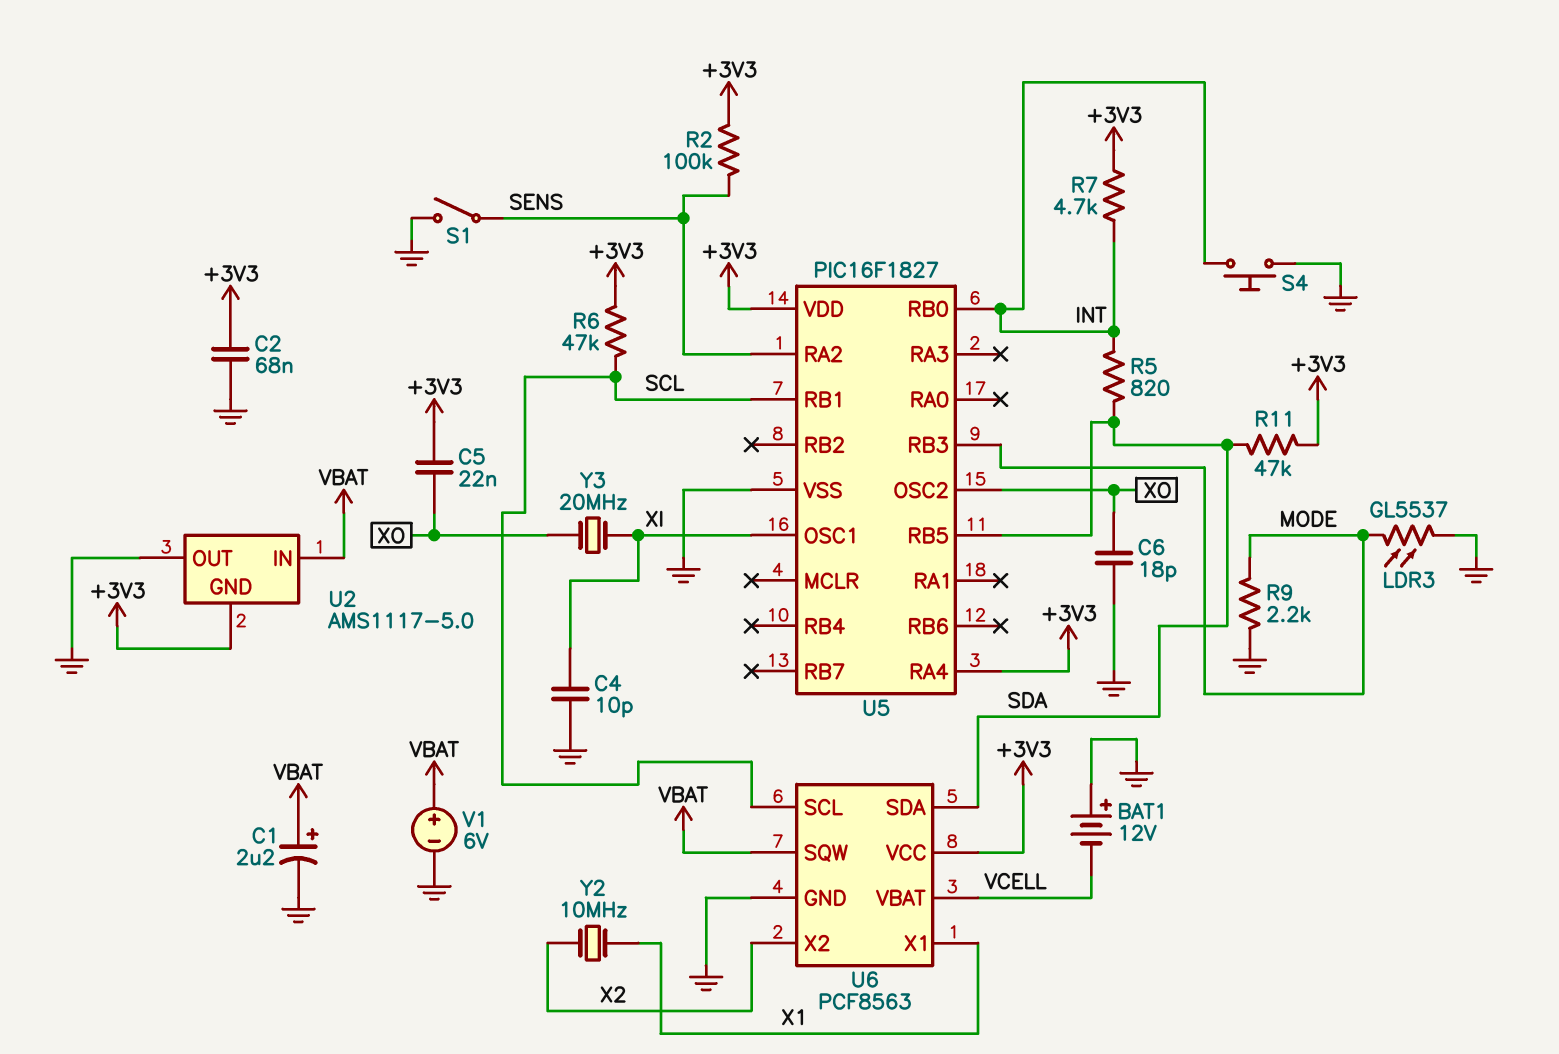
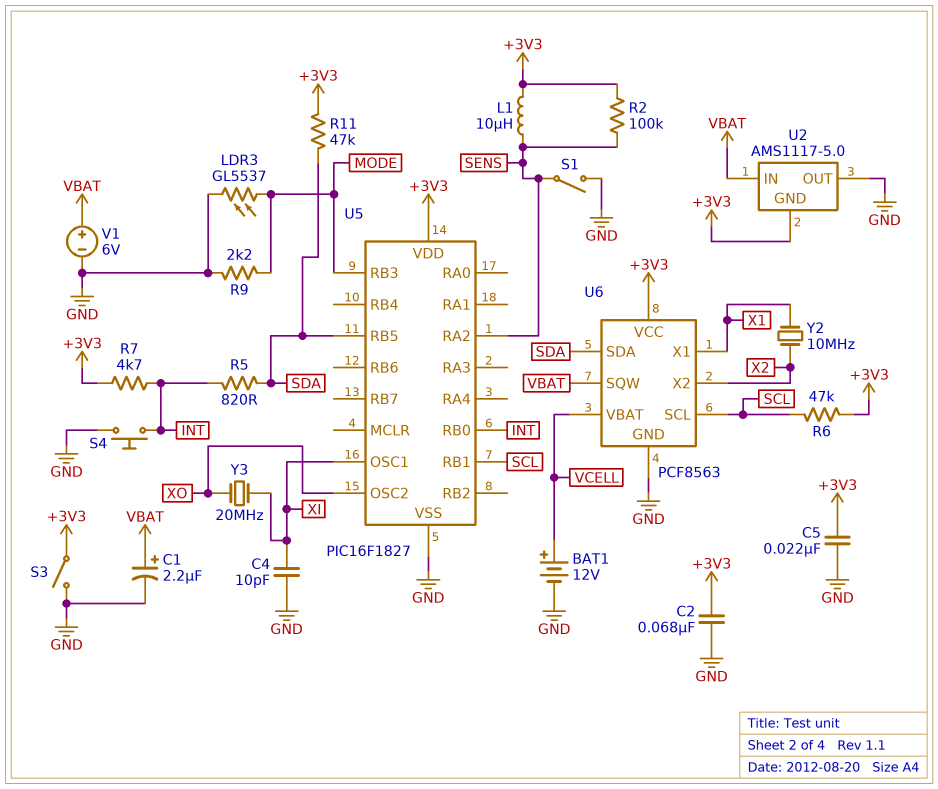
BAT1: 12V (plus GND, minus VCELL) -> 12V (plus VCELL, minus GND)
C5: 22nF (+3V3, XO) -> 22nF (+3V3, GND)
C6: 18pF (GND, XO) -> none
L1: none -> 10uH (+3V3, SENS)
S3: none -> switch (+3V3, GND)
U5 pin RA4: +3V3 -> none

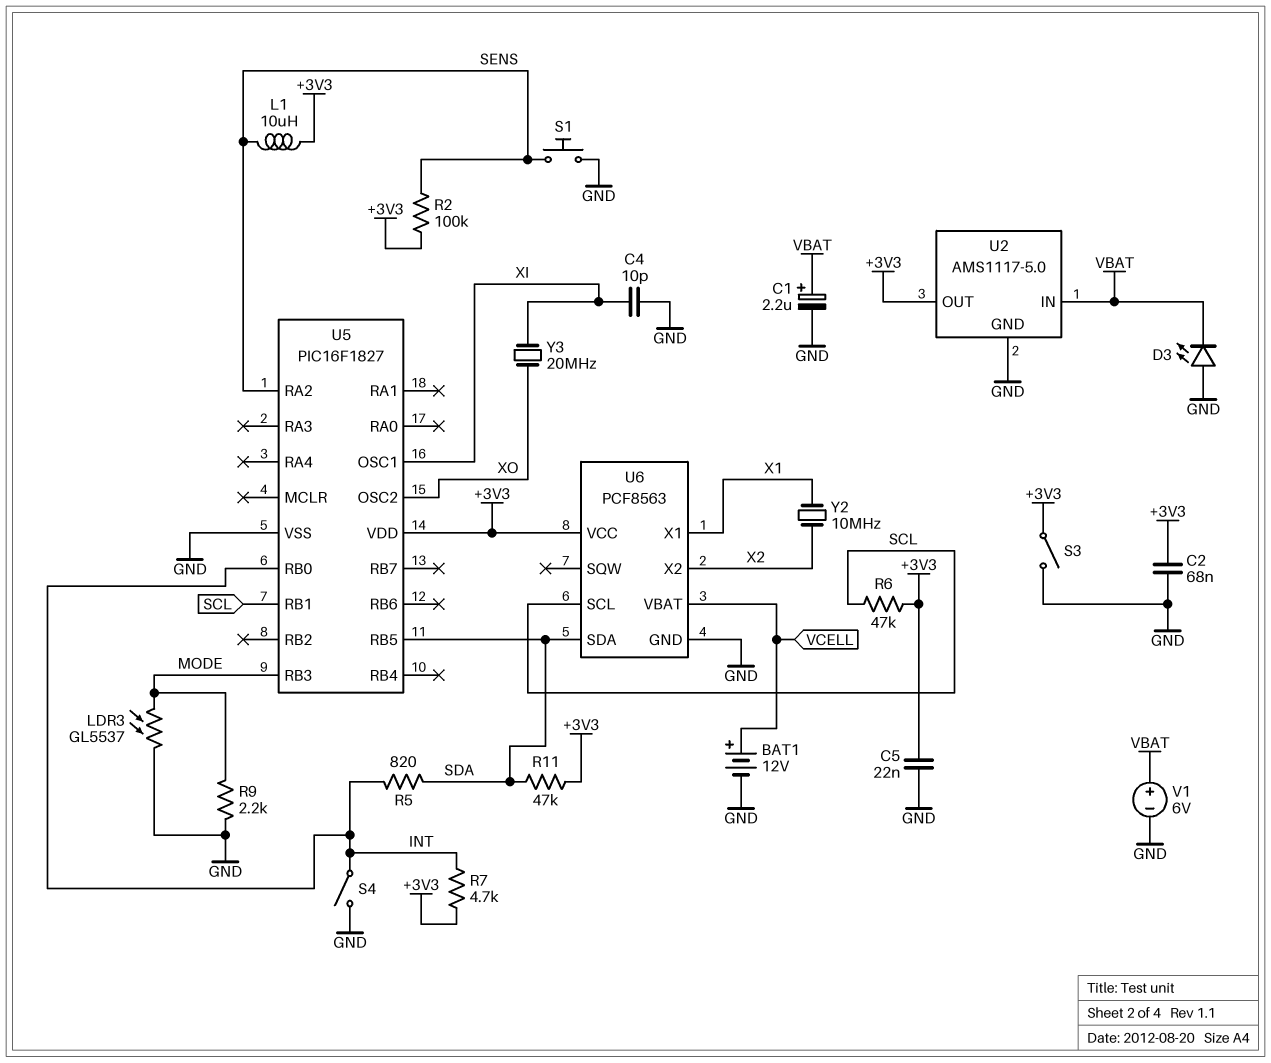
D3: none -> LED (A GND, K VBAT)
S1: switch (GND, SENS) -> button (GND, SENS)
S4: button (GND, INT) -> switch (GND, INT)
U2 pin GND: +3V3 -> GND
U2 pin OUT: GND -> +3V3
U6 pin SQW: VBAT -> none

